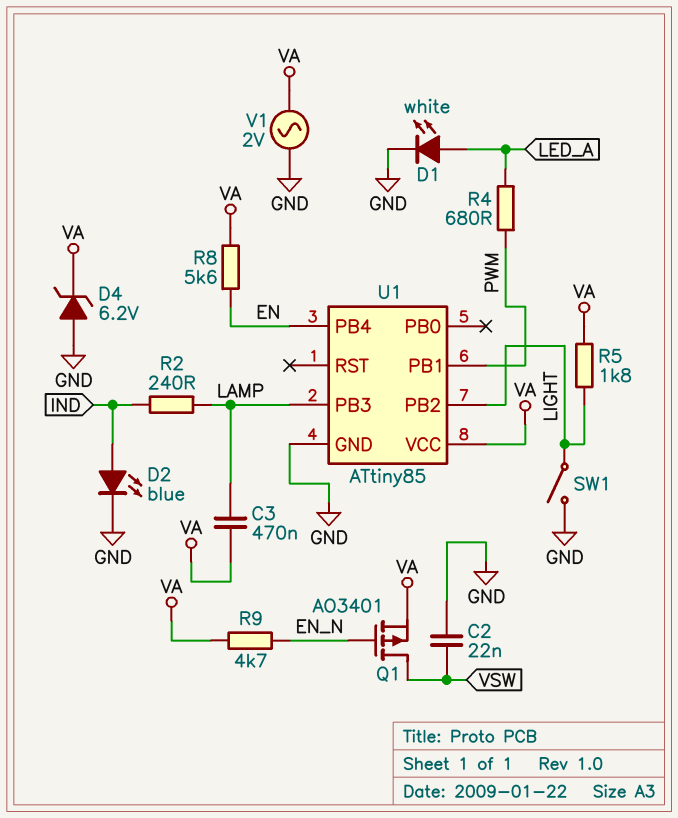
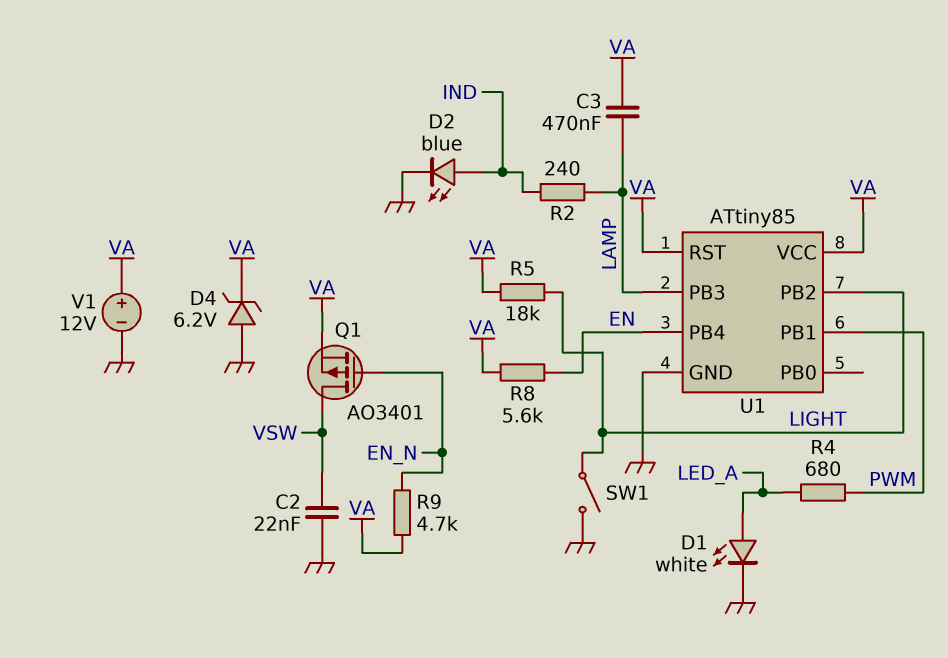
R5: 1.8k (LIGHT, VA) -> 18k (LIGHT, VA)
U1 pin RST: none -> VA
V1: AC 2V (GND, VA) -> 12V (plus VA, minus GND)

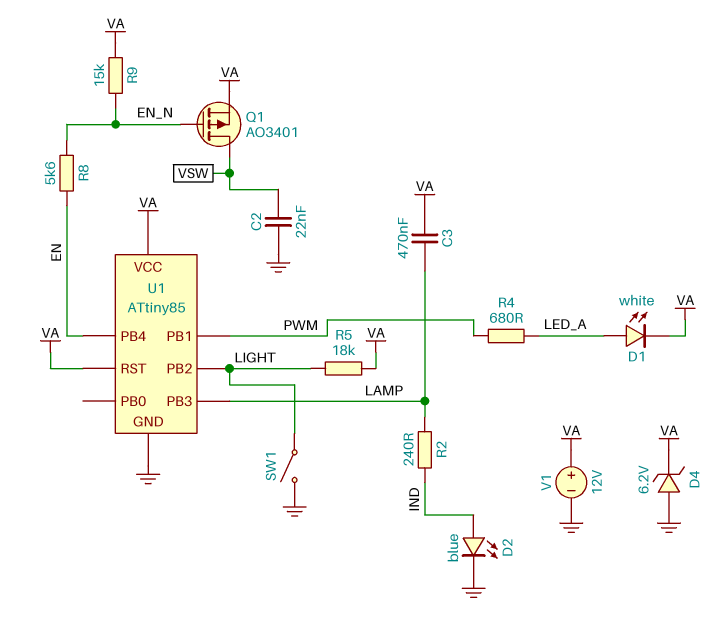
D1: LED white (A LED_A, K GND) -> LED white (A LED_A, K VA)
R8: 5.6k (EN, VA) -> 5.6k (EN, EN_N)
R9: 4.7k (EN_N, VA) -> 15k (EN_N, VA)

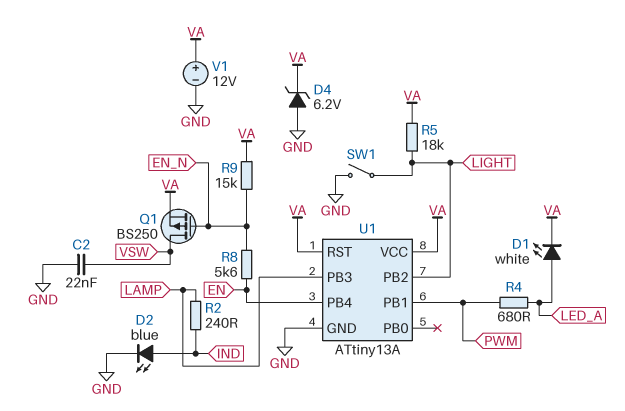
C3: 470nF (LAMP, VA) -> none
Q1: PMOS AO3401 (G EN_N, D VSW, S VA) -> PMOS BS250 (G EN_N, D VSW, S VA)
U1: ATtiny85 -> ATtiny13A

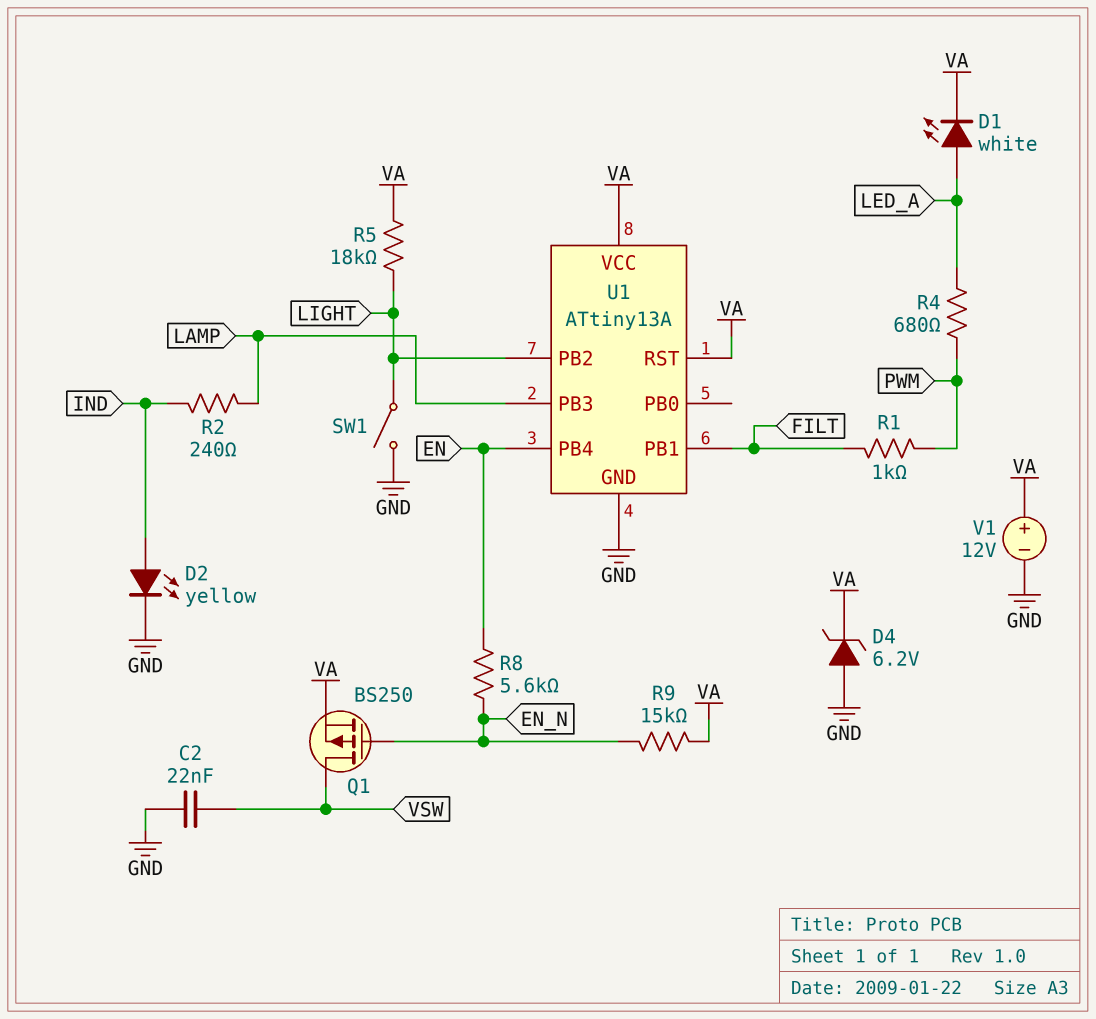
D2: LED blue (A IND, K GND) -> LED yellow (A IND, K GND)
R1: none -> 1k (FILT, PWM)
U1 pin PB1: PWM -> FILT

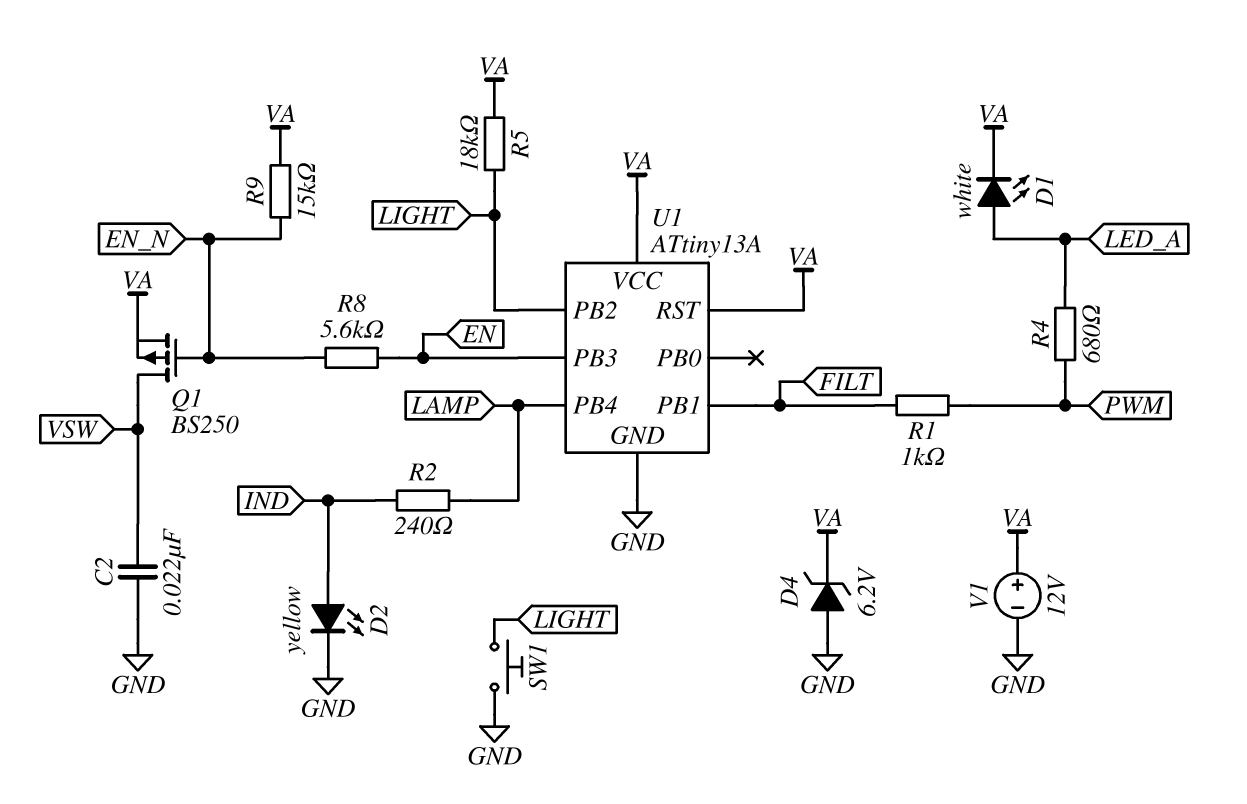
SW1: switch (GND, LIGHT) -> button (GND, LIGHT)
U1 pin PB3: LAMP -> EN
U1 pin PB4: EN -> LAMP

